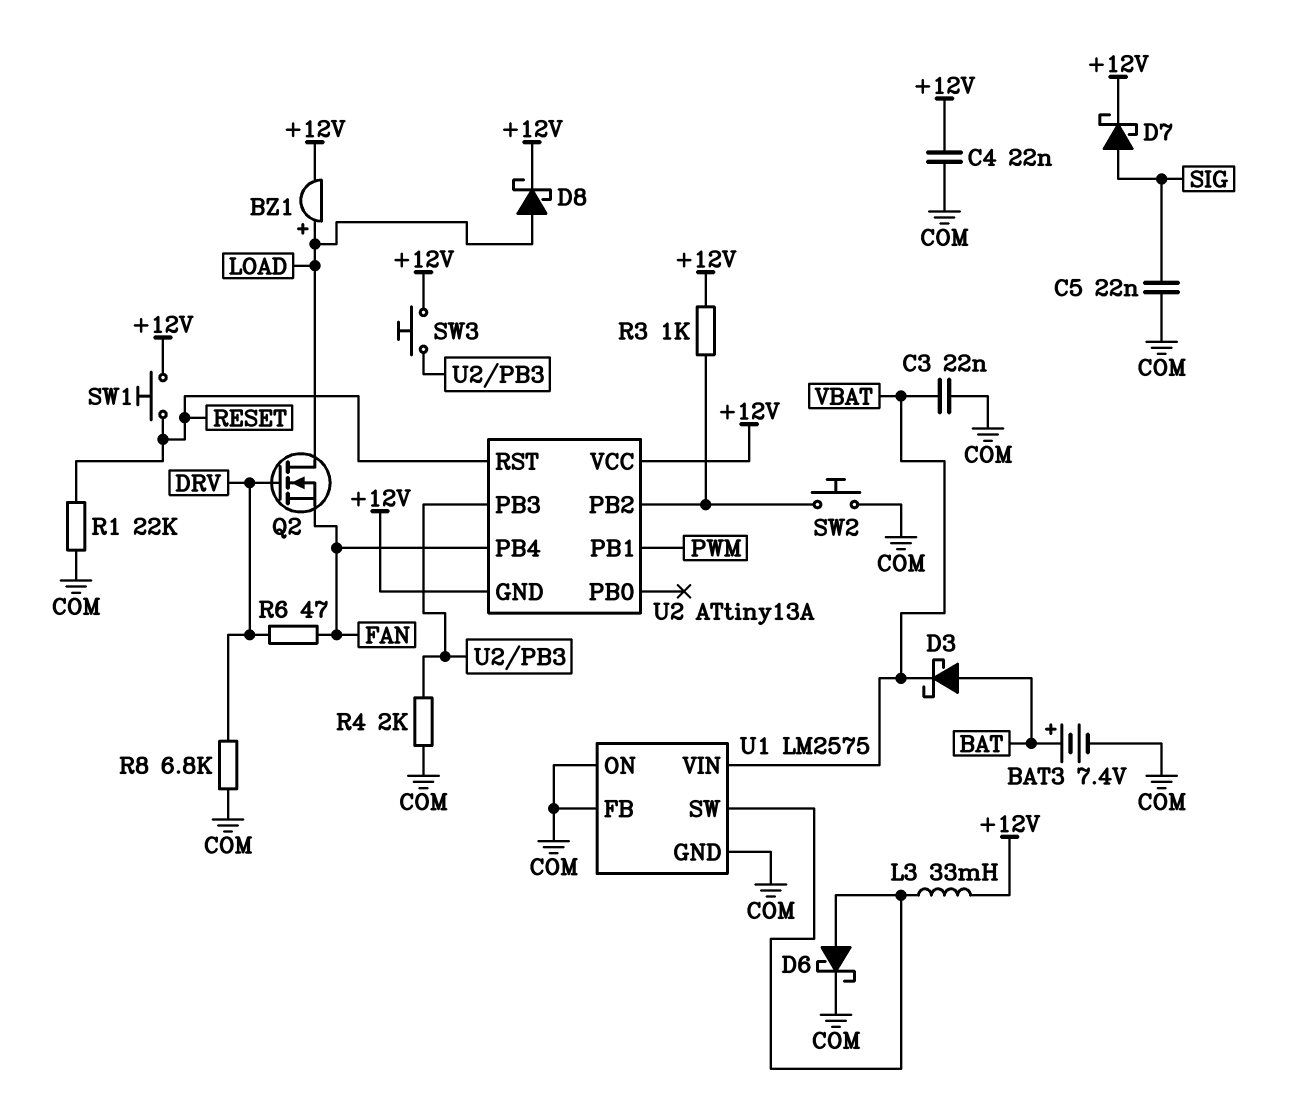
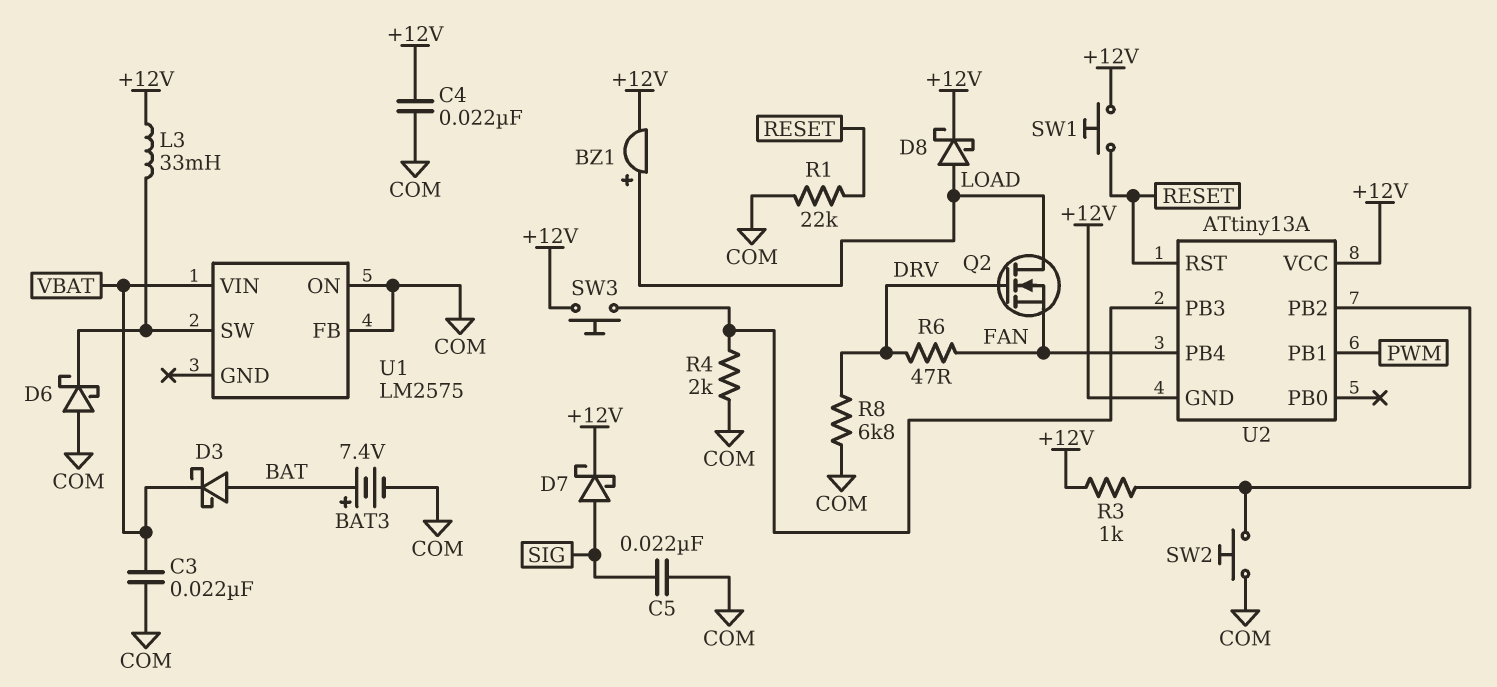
D6: schottky (A U1/SW, K COM) -> schottky (A COM, K U1/SW)
U1 pin GND: COM -> none

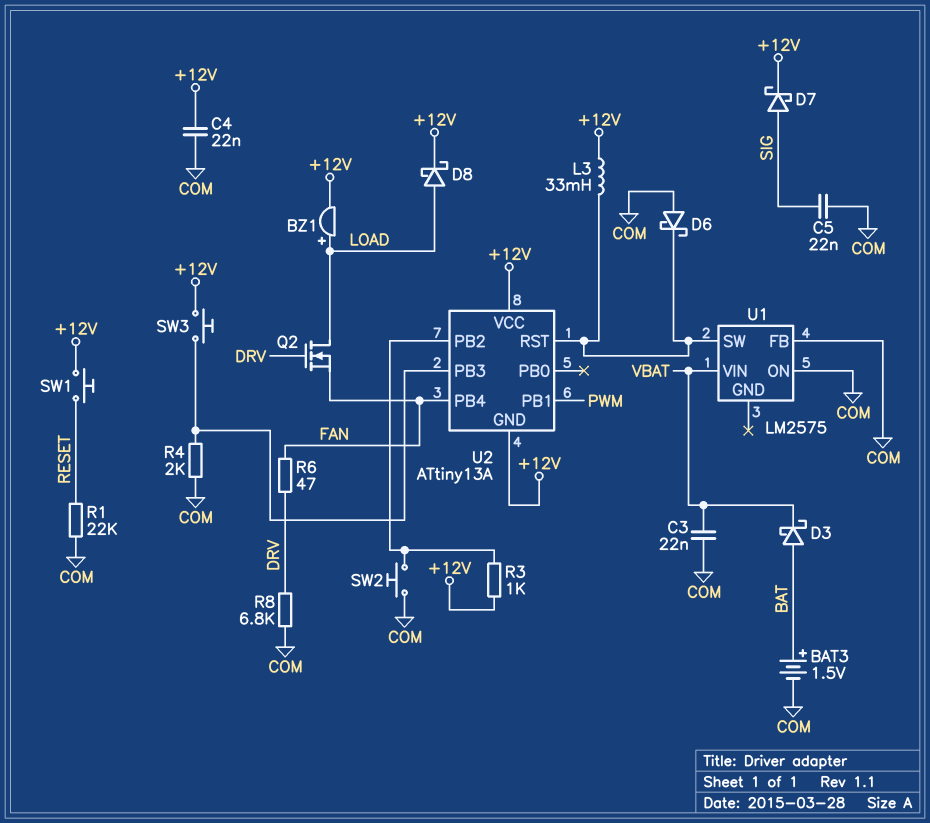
BAT3: 7.4V (plus BAT, minus COM) -> 1.5V (plus BAT, minus COM)
U2 pin RST: RESET -> U1/SW

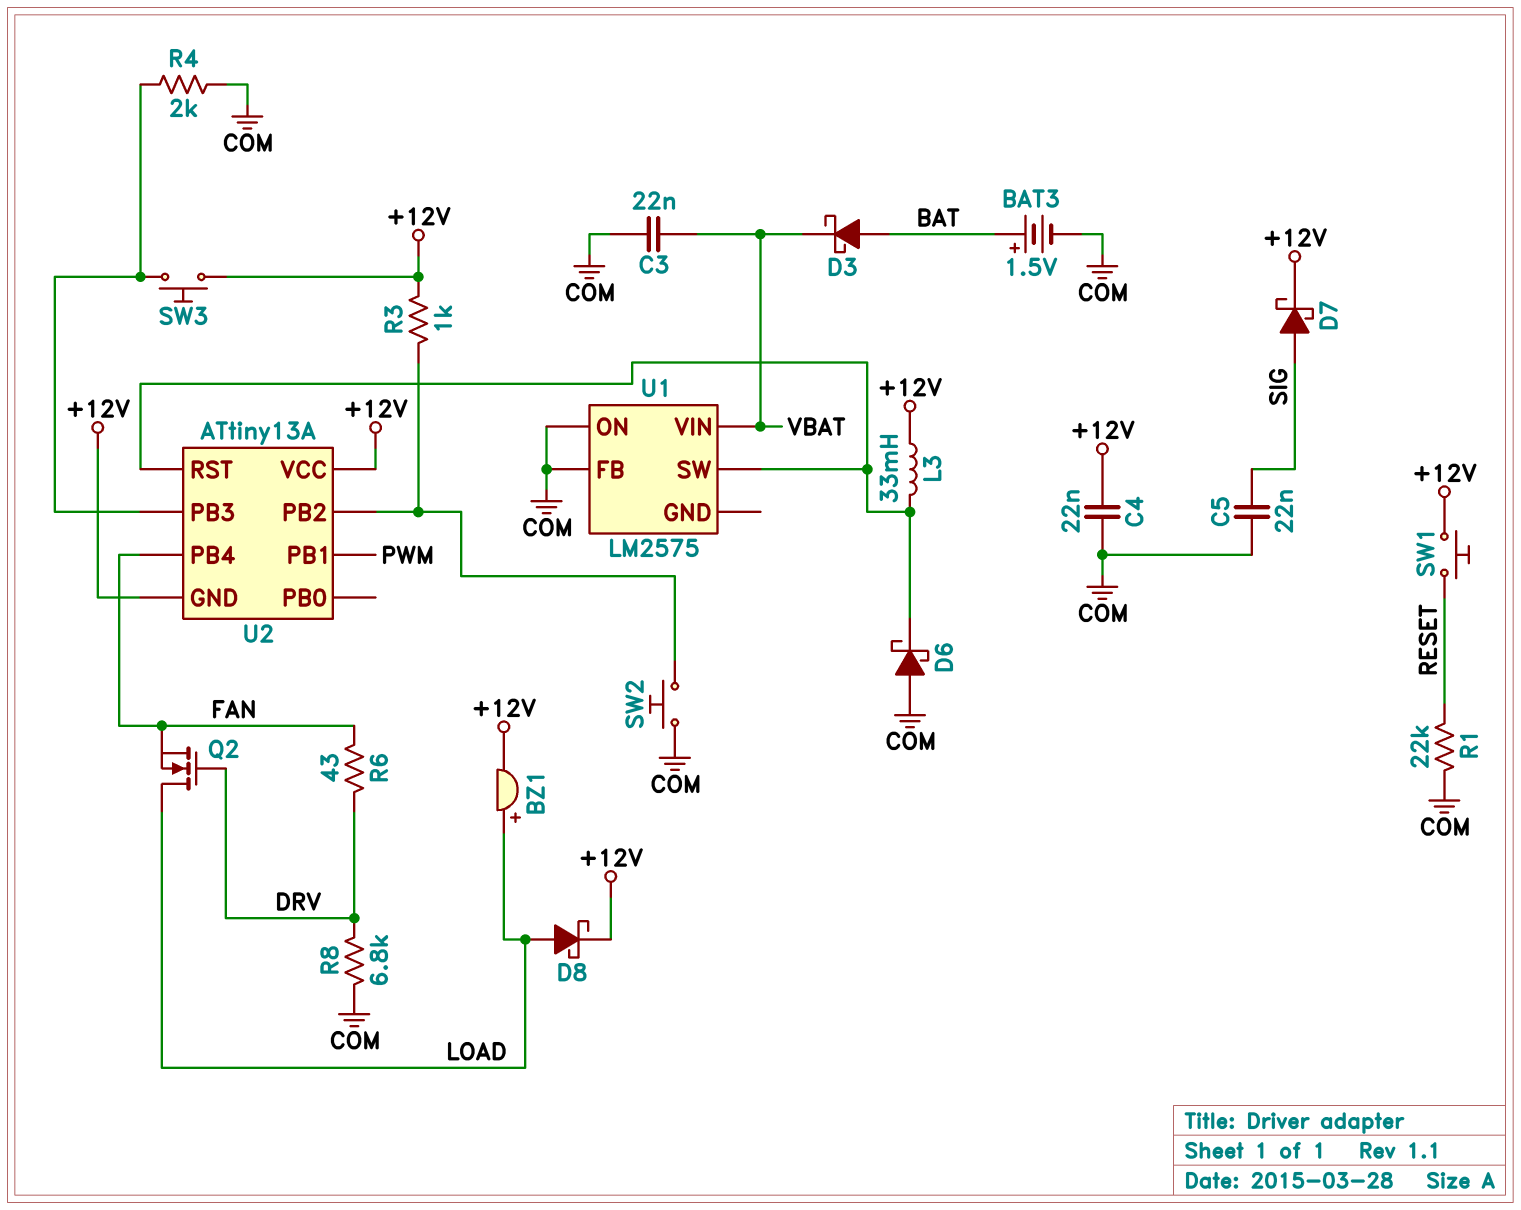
R6: 47 (DRV, FAN) -> 43 (DRV, FAN)

